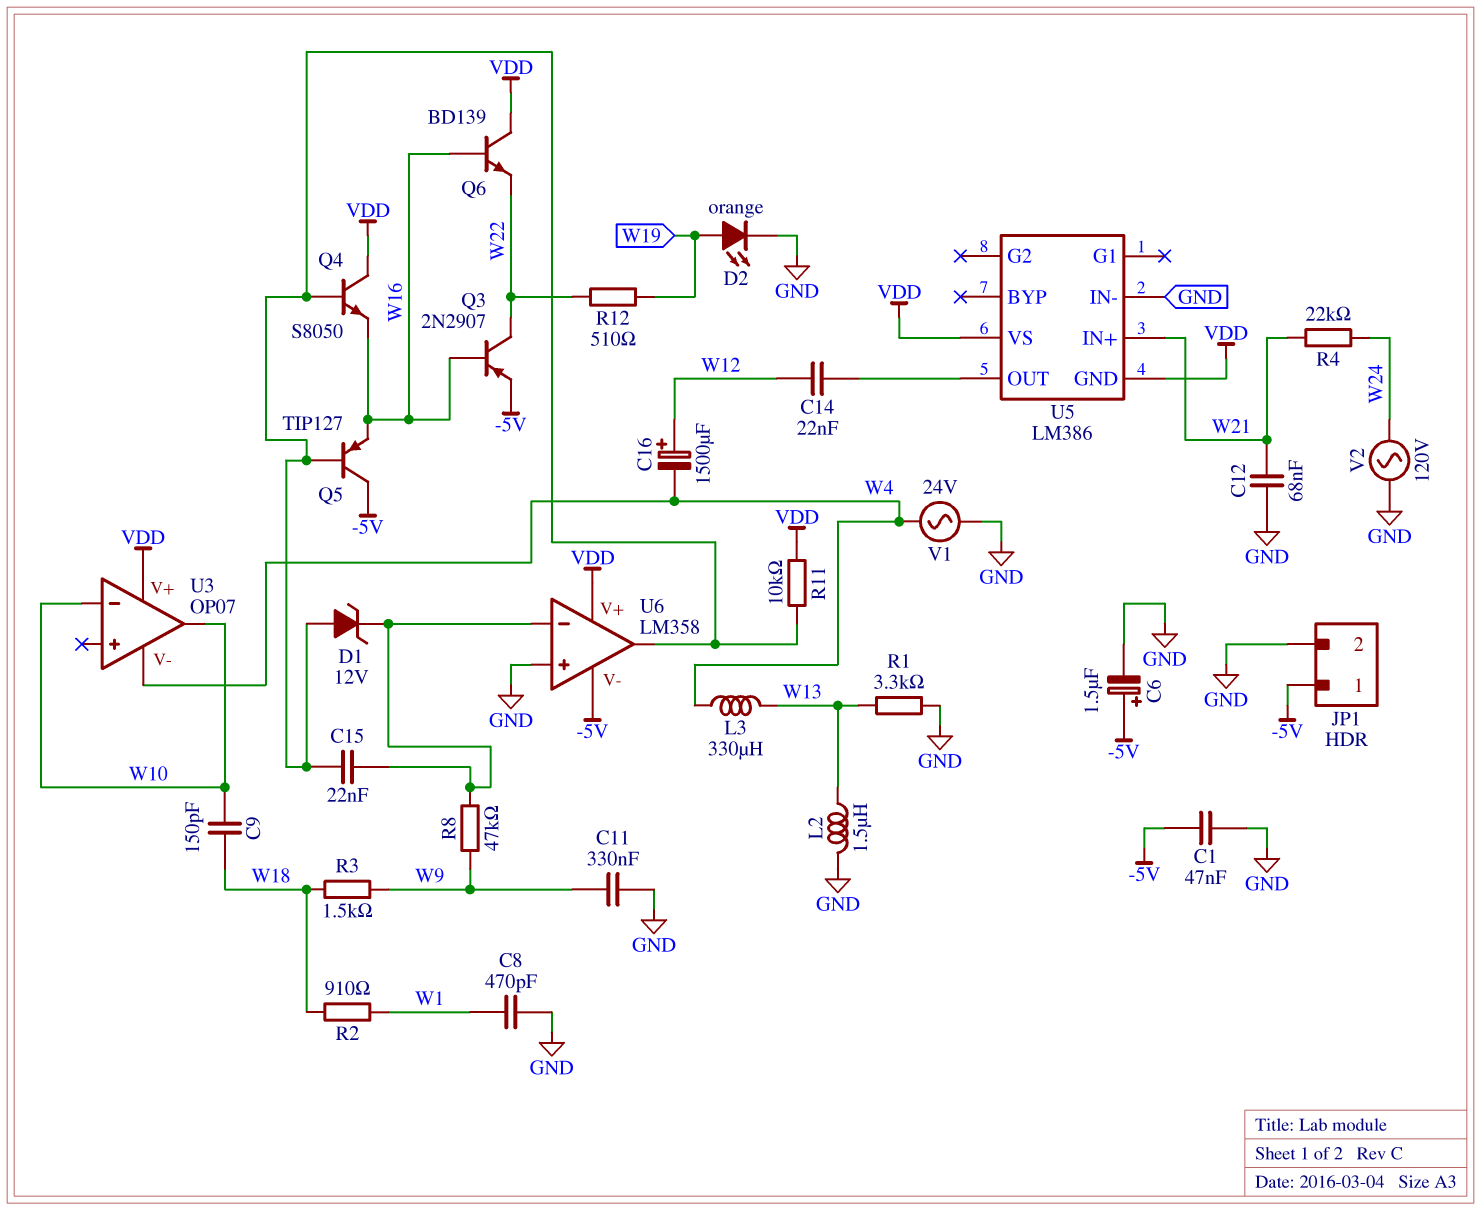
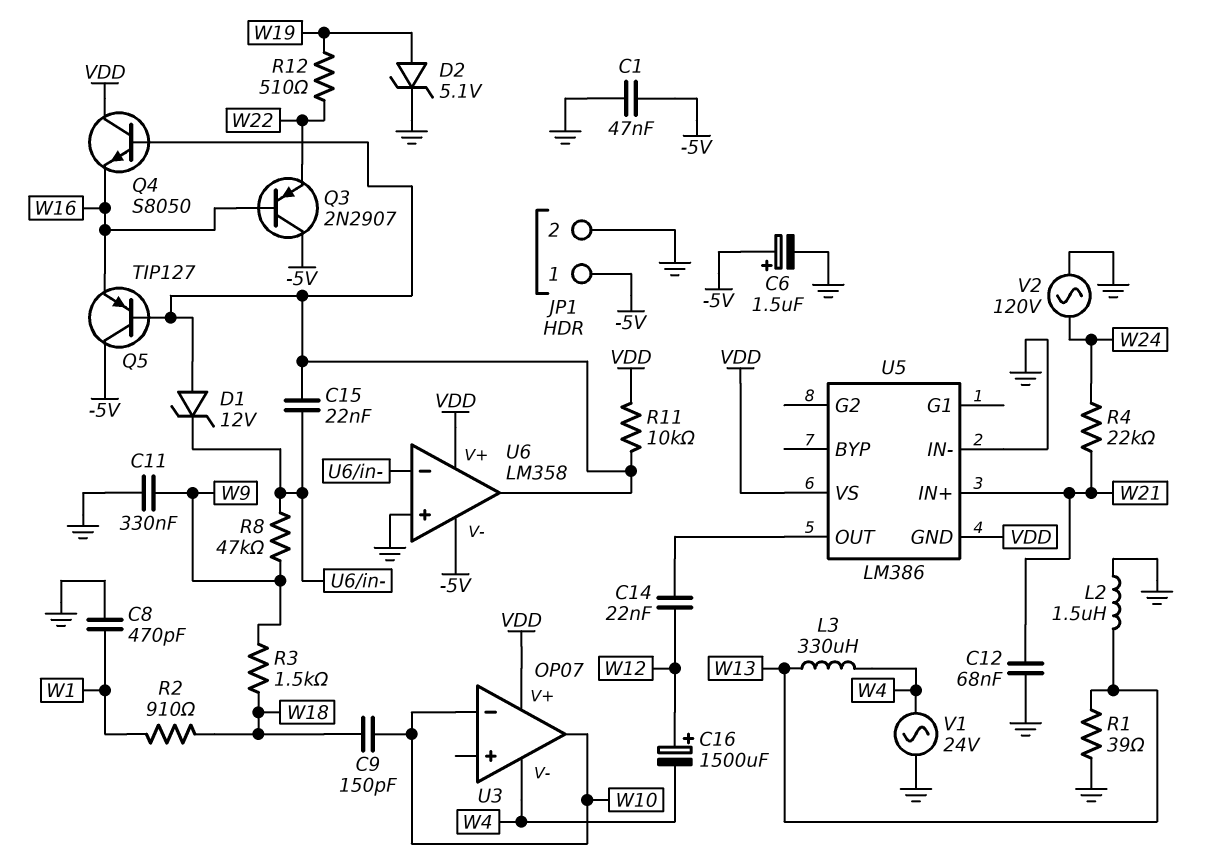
D2: LED orange (A W19, K GND) -> zener 5.1V (A W19, K GND)
Q3: PNP 2N2907 (B W16, C W22, E -5V) -> PNP 2N2907 (B W16, C -5V, E W22)
Q6: NPN BD139 (B W16, C VDD, E W22) -> none
R1: 3.3k (GND, W13) -> 39 (GND, W13)

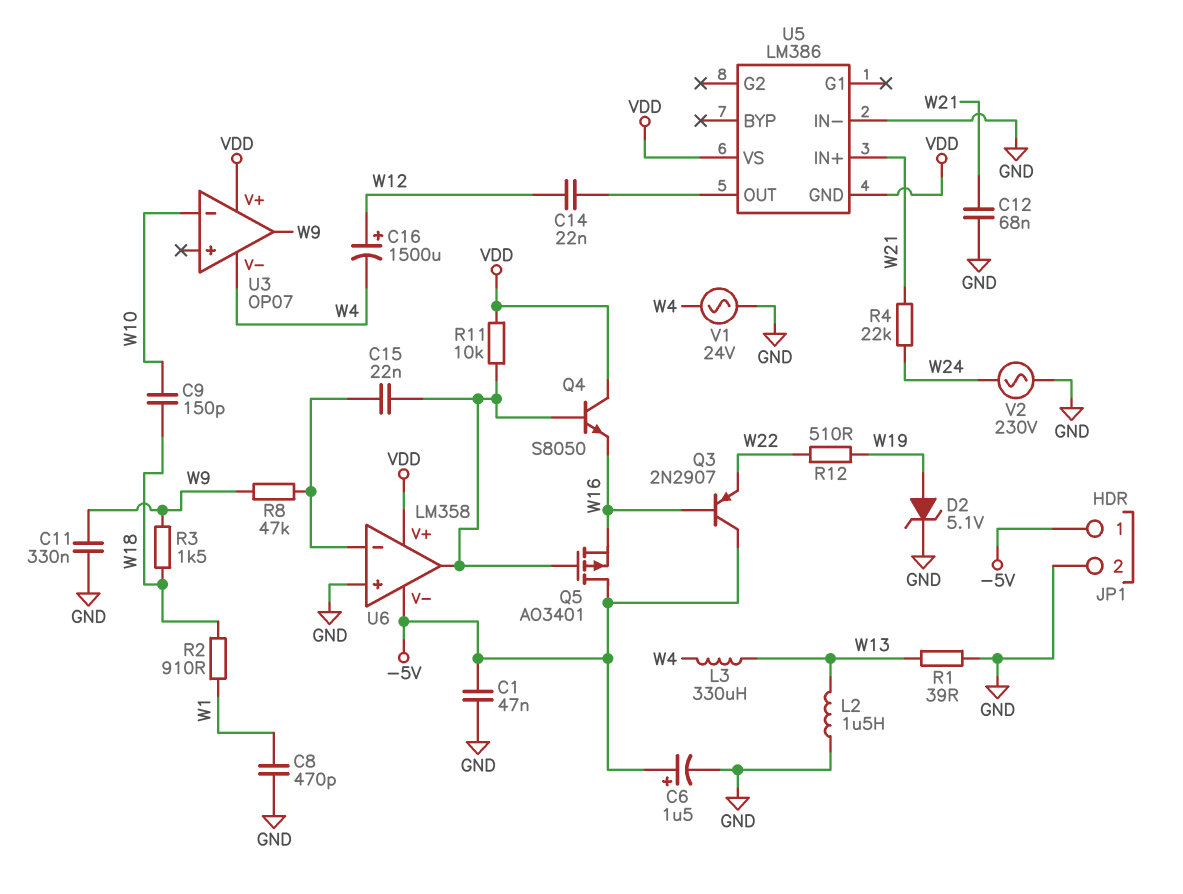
D1: zener 12V (A U6/out, K U6/in-) -> none
Q5: PNP TIP127 (B U6/out, C -5V, E W16) -> PMOS AO3401 (G U6/out, D -5V, S W16)
U3 pin out: W10 -> W9
V2: AC 120V (GND, W24) -> AC 230V (GND, W24)

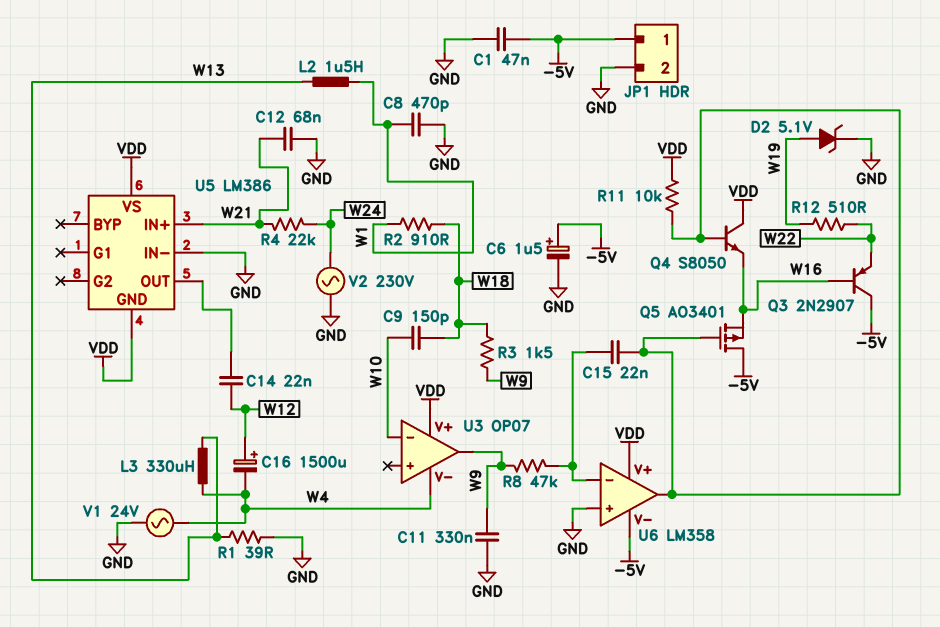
L2: 1.5uH (GND, W13) -> 1.5uH (W1, W13)

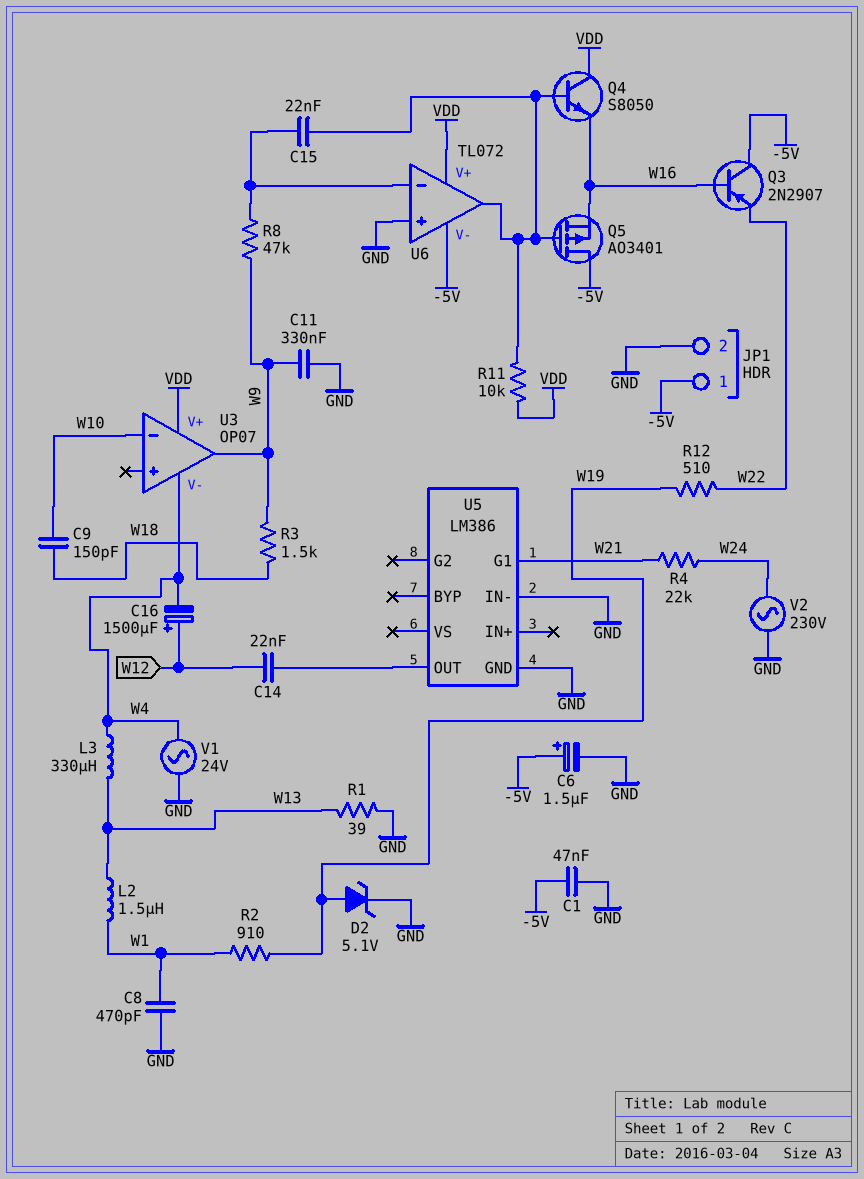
C12: 68nF (GND, W21) -> none
R2: 910 (W1, W18) -> 910 (W1, W19)
U5 pin G1: none -> W21
U5 pin GND: VDD -> GND
U5 pin IN+: W21 -> none
U5 pin VS: VDD -> none
U6: LM358 -> TL072

